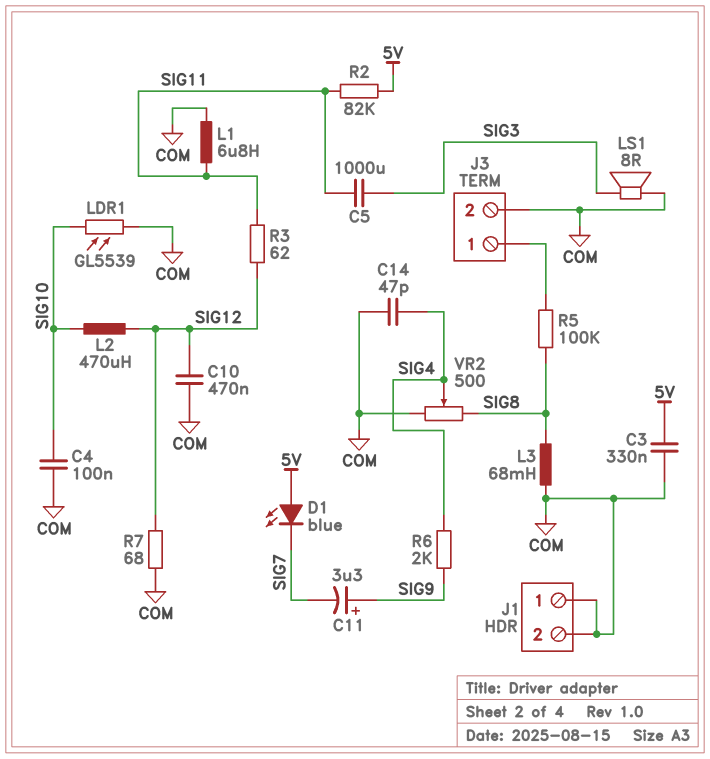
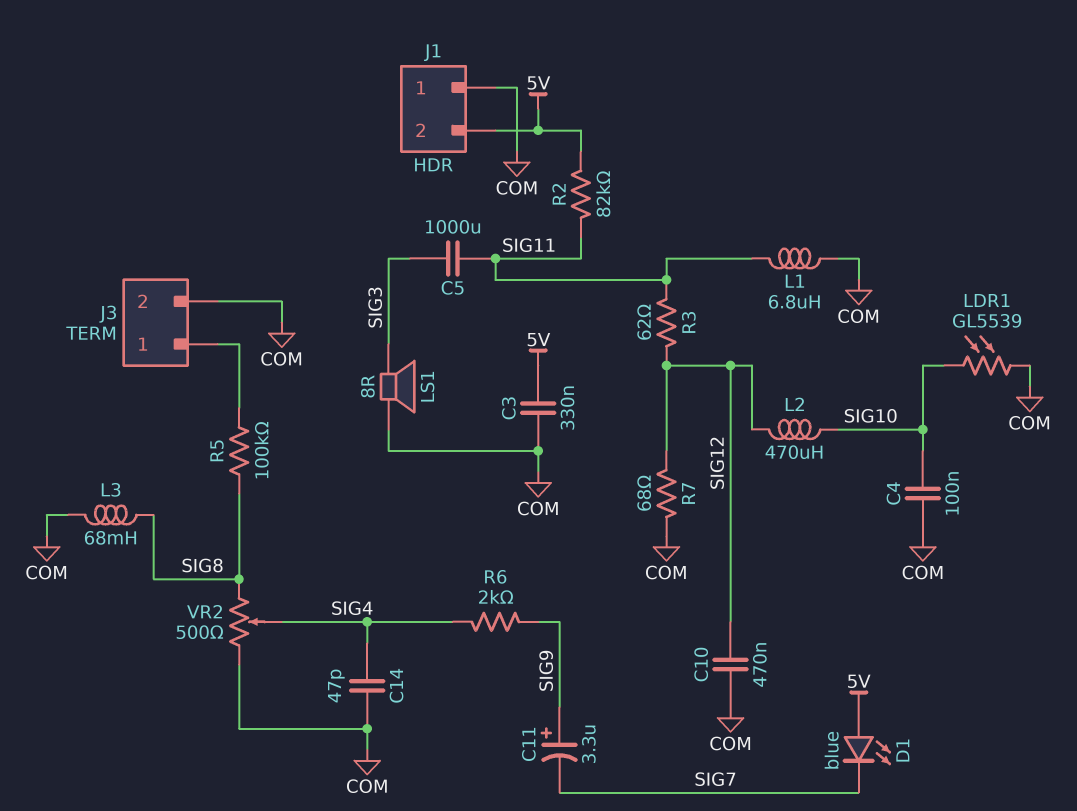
J1 pin 2: COM -> 5V

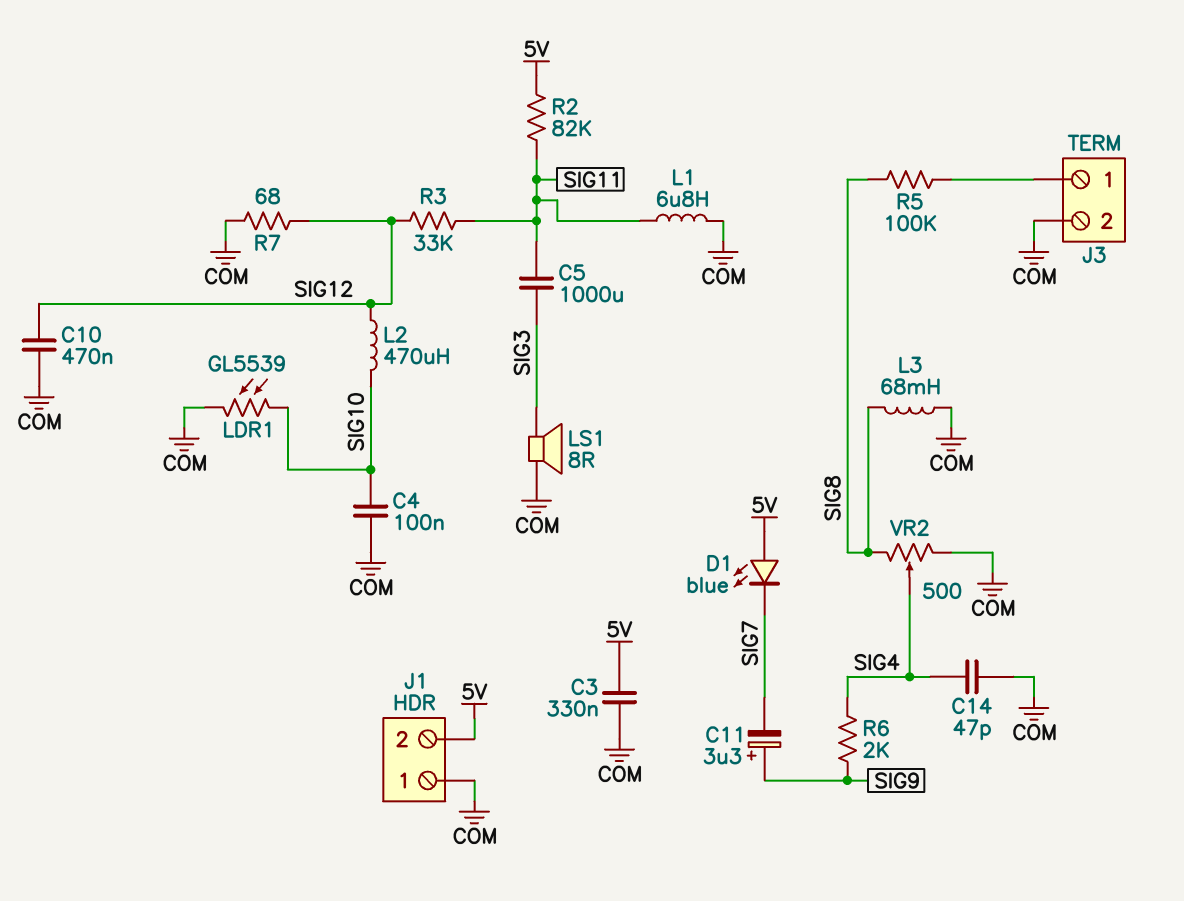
R3: 62 (SIG11, SIG12) -> 33k (SIG11, SIG12)

